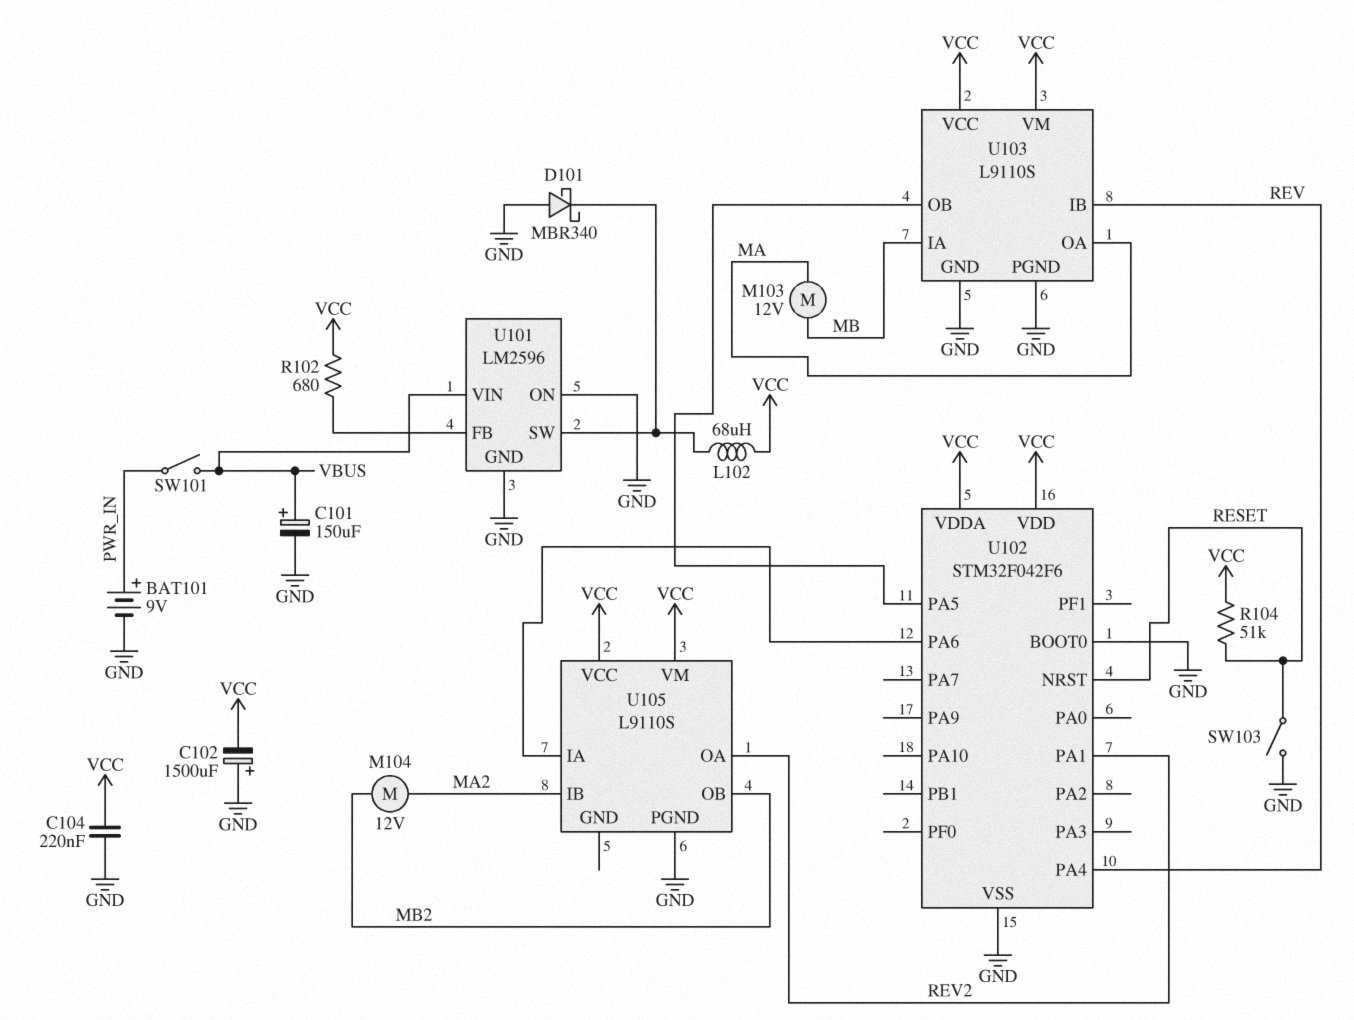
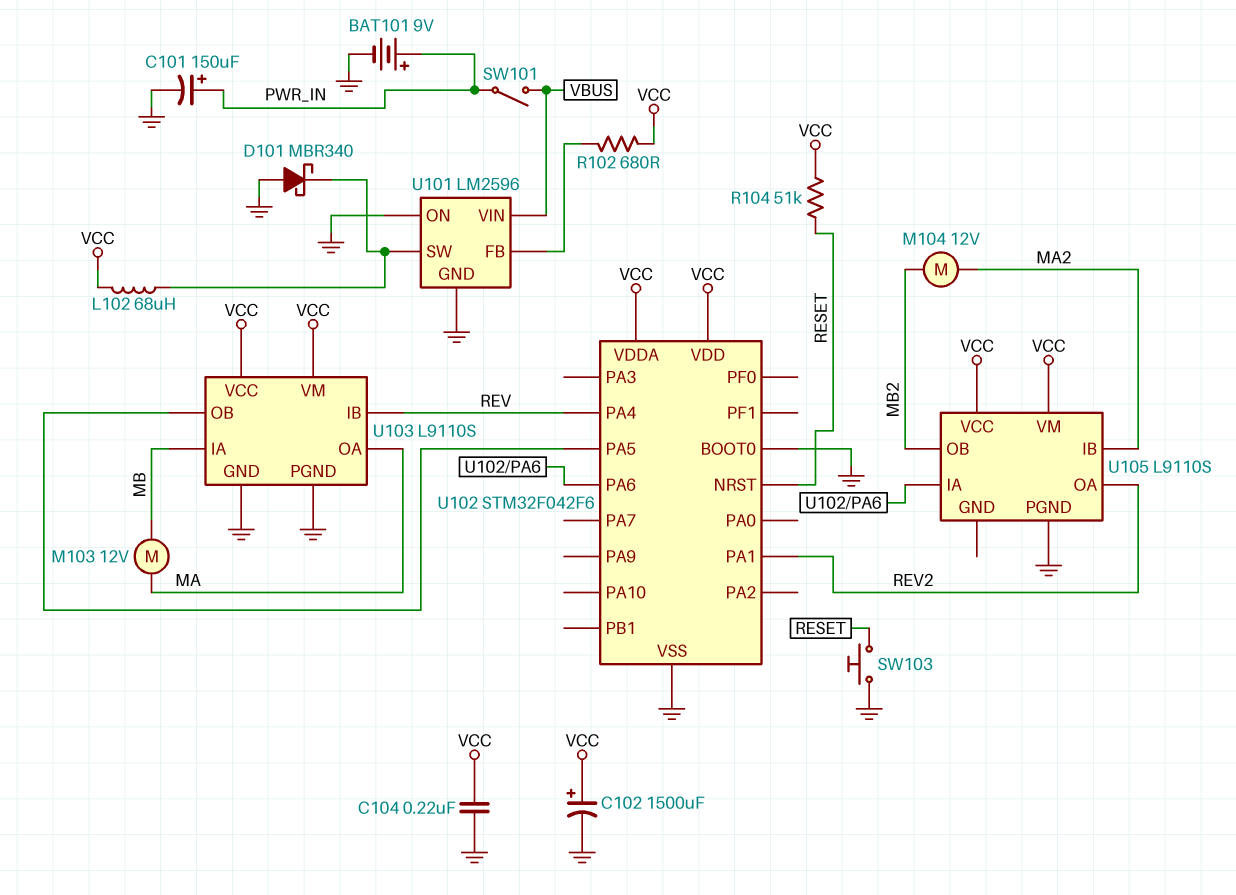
C101: 150uF (plus VBUS, minus GND) -> 150uF (plus PWR_IN, minus GND)
C102: 1500uF (plus GND, minus VCC) -> 1500uF (plus VCC, minus GND)
SW103: switch (GND, RESET) -> button (GND, RESET)

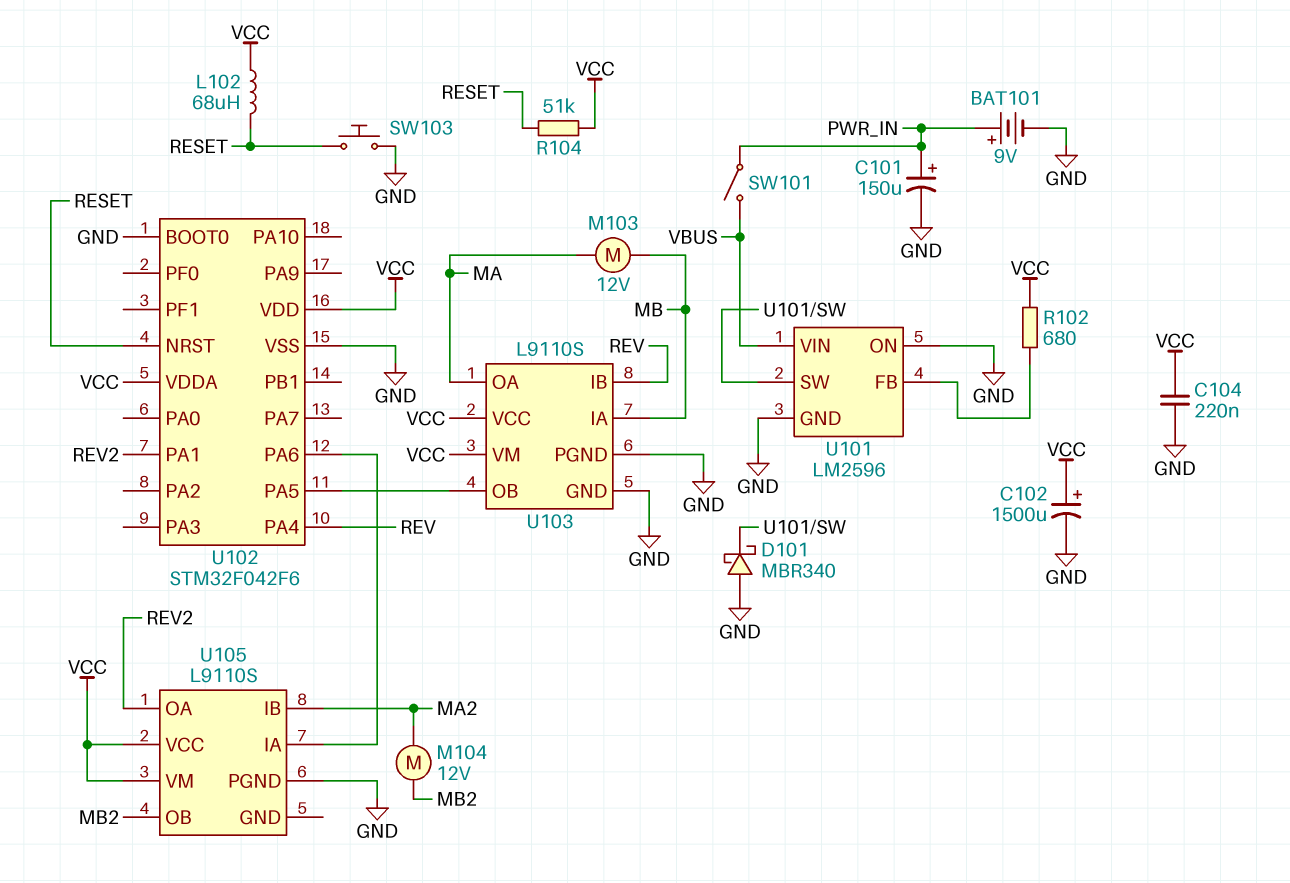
L102: 68uH (U101/SW, VCC) -> 68uH (RESET, VCC)

